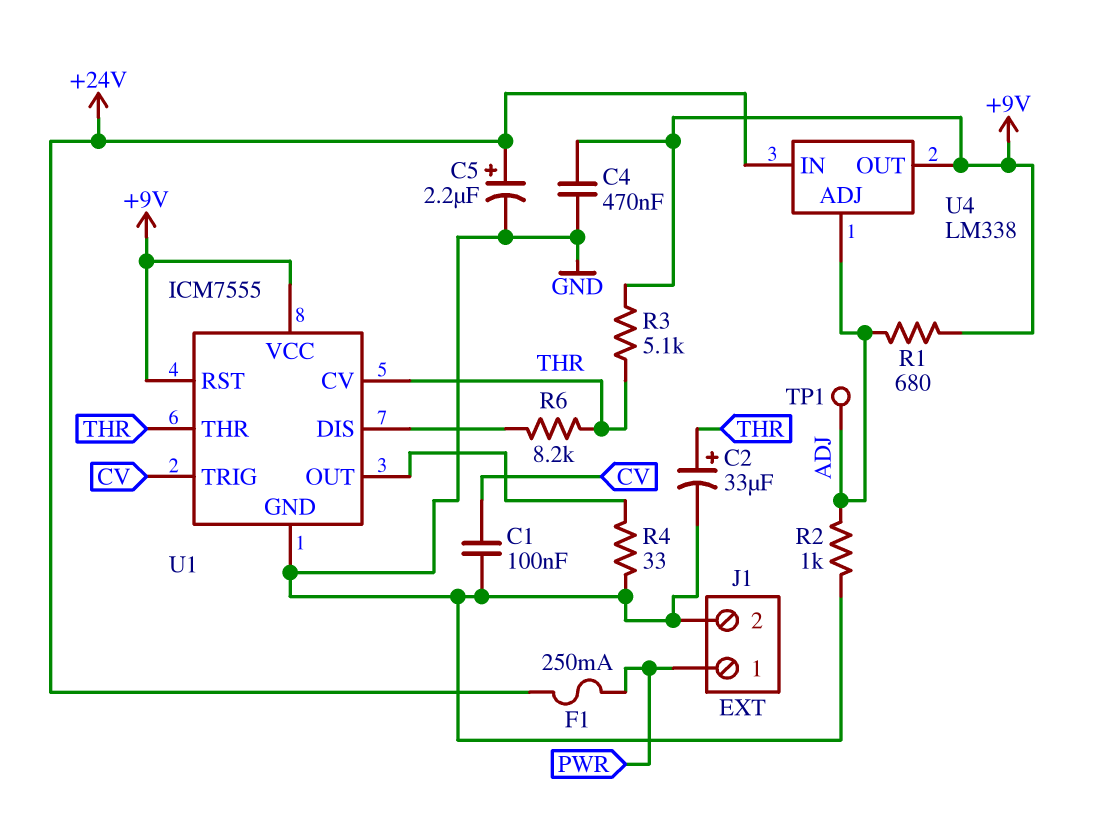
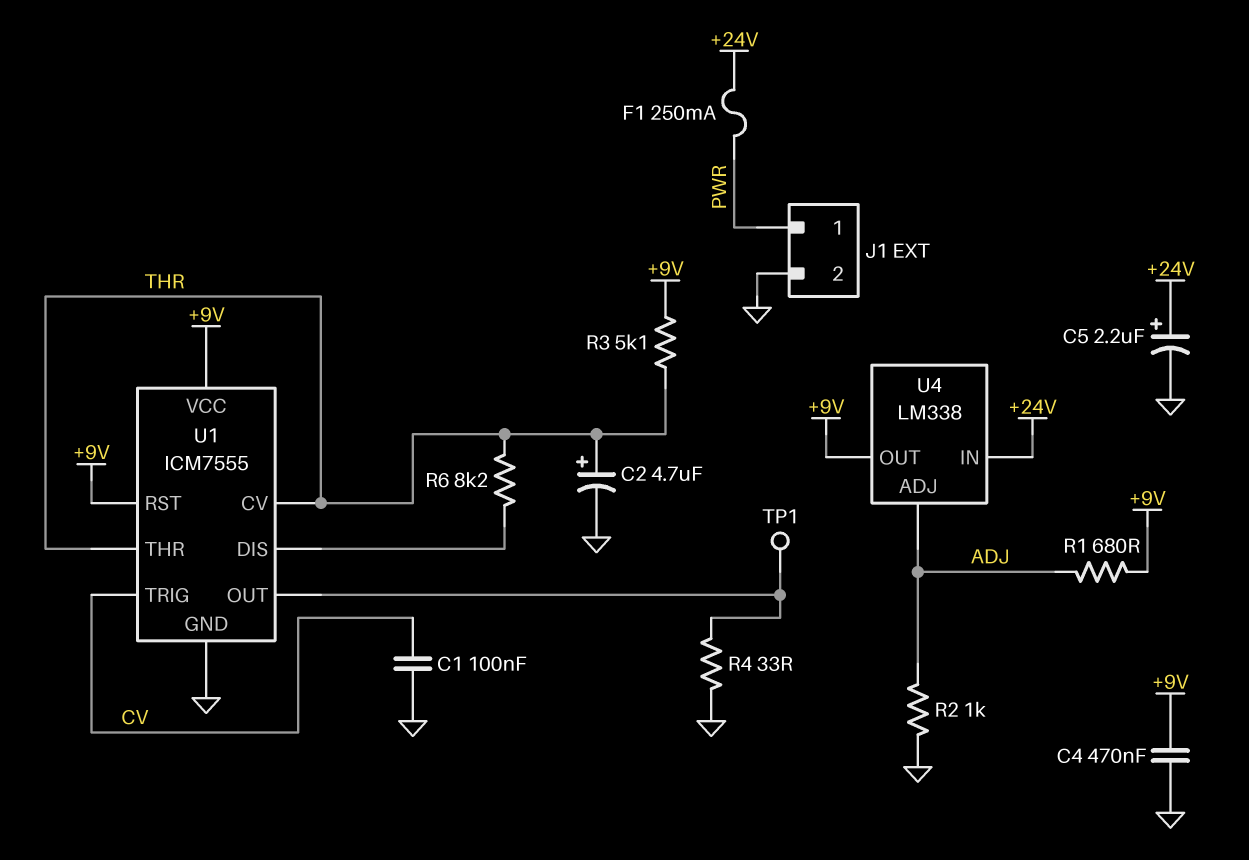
C2: 33uF (plus THR, minus GND) -> 4.7uF (plus THR, minus GND)
TP1: test point (ADJ) -> test point (U1/OUT)

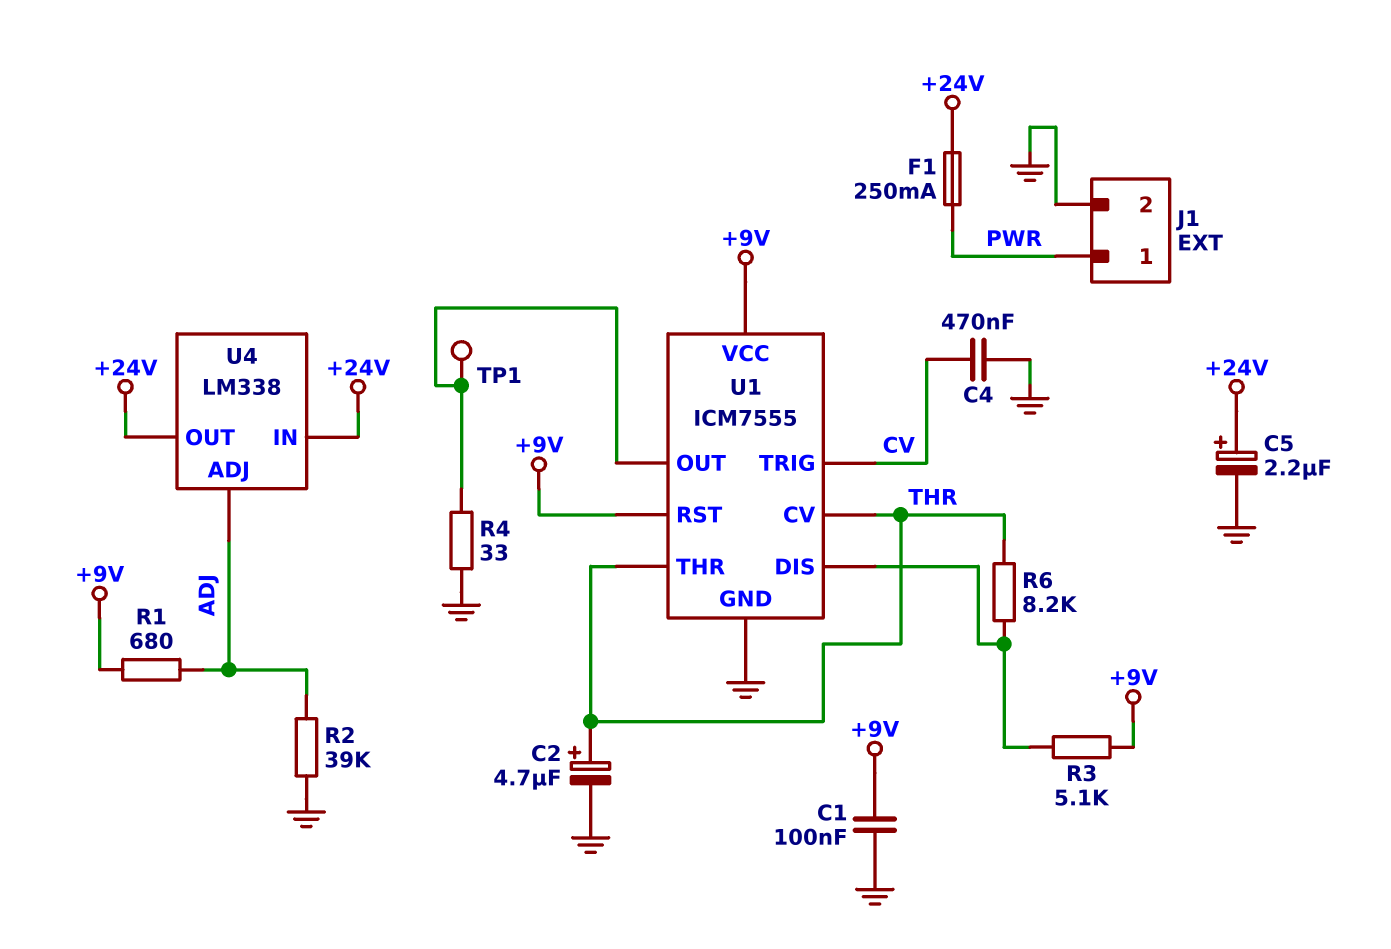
C1: 100nF (CV, GND) -> 100nF (+9V, GND)
C4: 470nF (+9V, GND) -> 470nF (CV, GND)
R2: 1k (ADJ, GND) -> 39k (ADJ, GND)
R3: 5.1k (+9V, THR) -> 5.1k (+9V, U1/DIS)
U4 pin OUT: +9V -> +24V

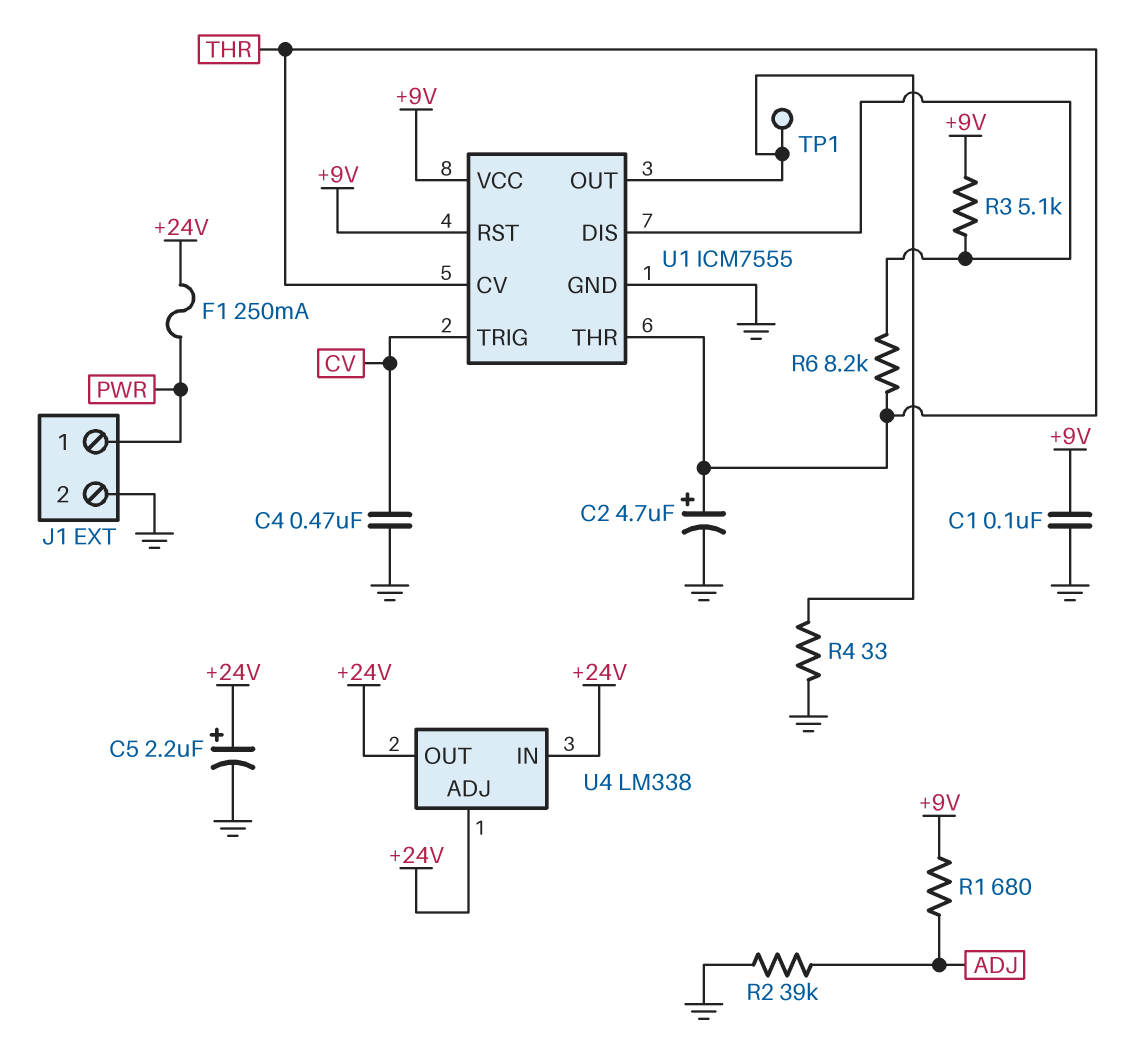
U4 pin ADJ: ADJ -> +24V

